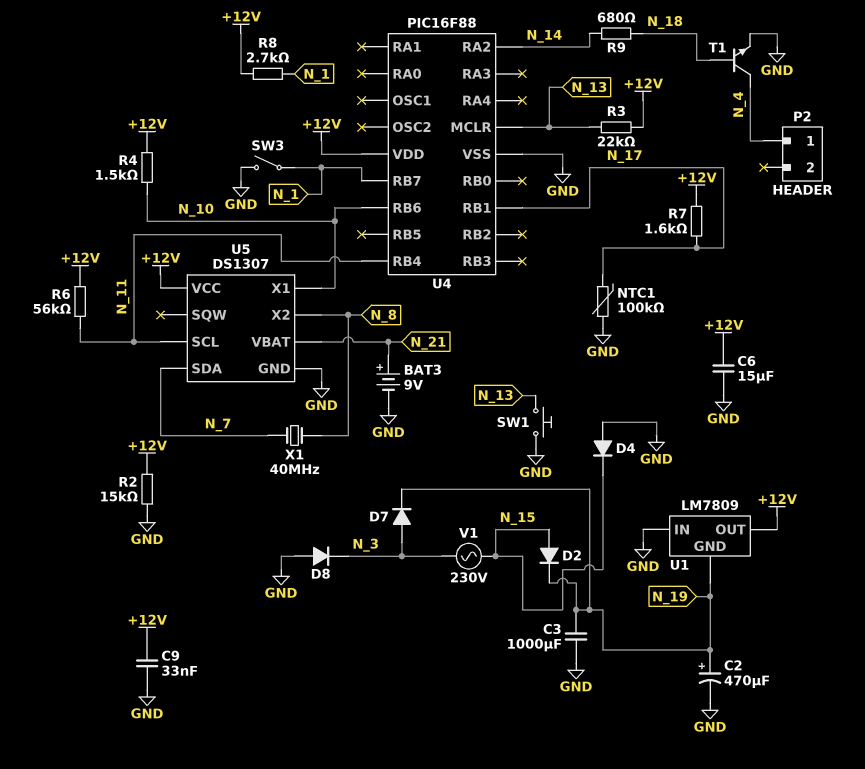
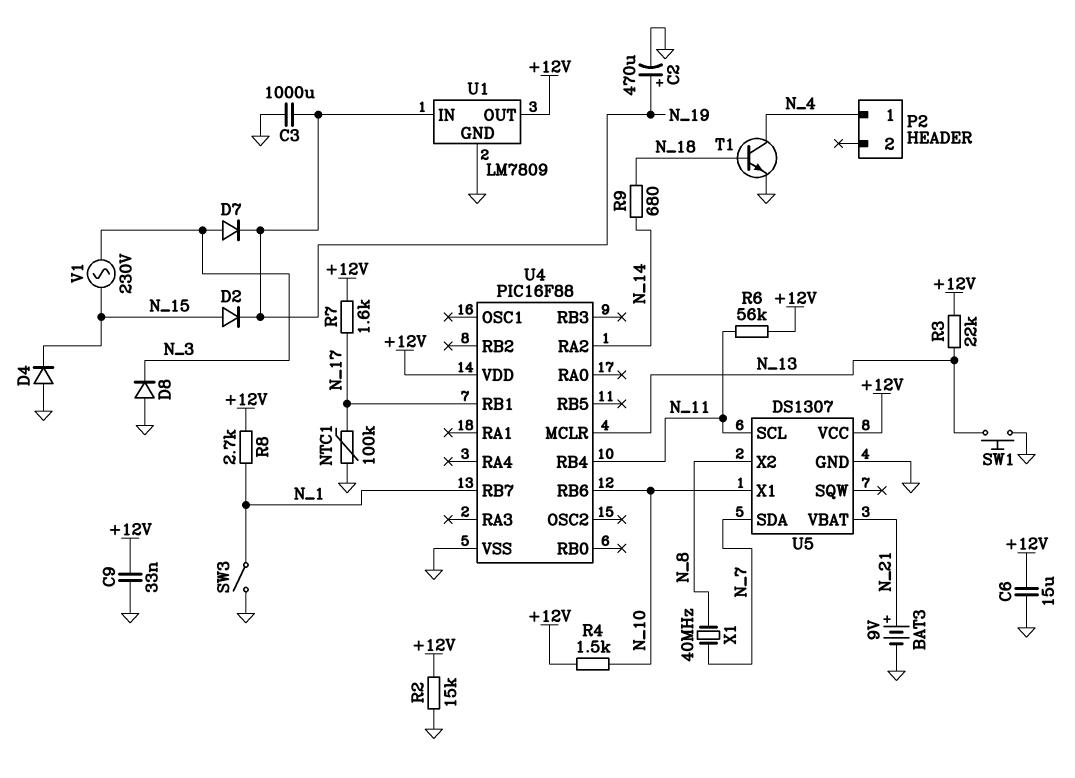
U1 pin GND: N_19 -> GND
U1 pin IN: GND -> N_19

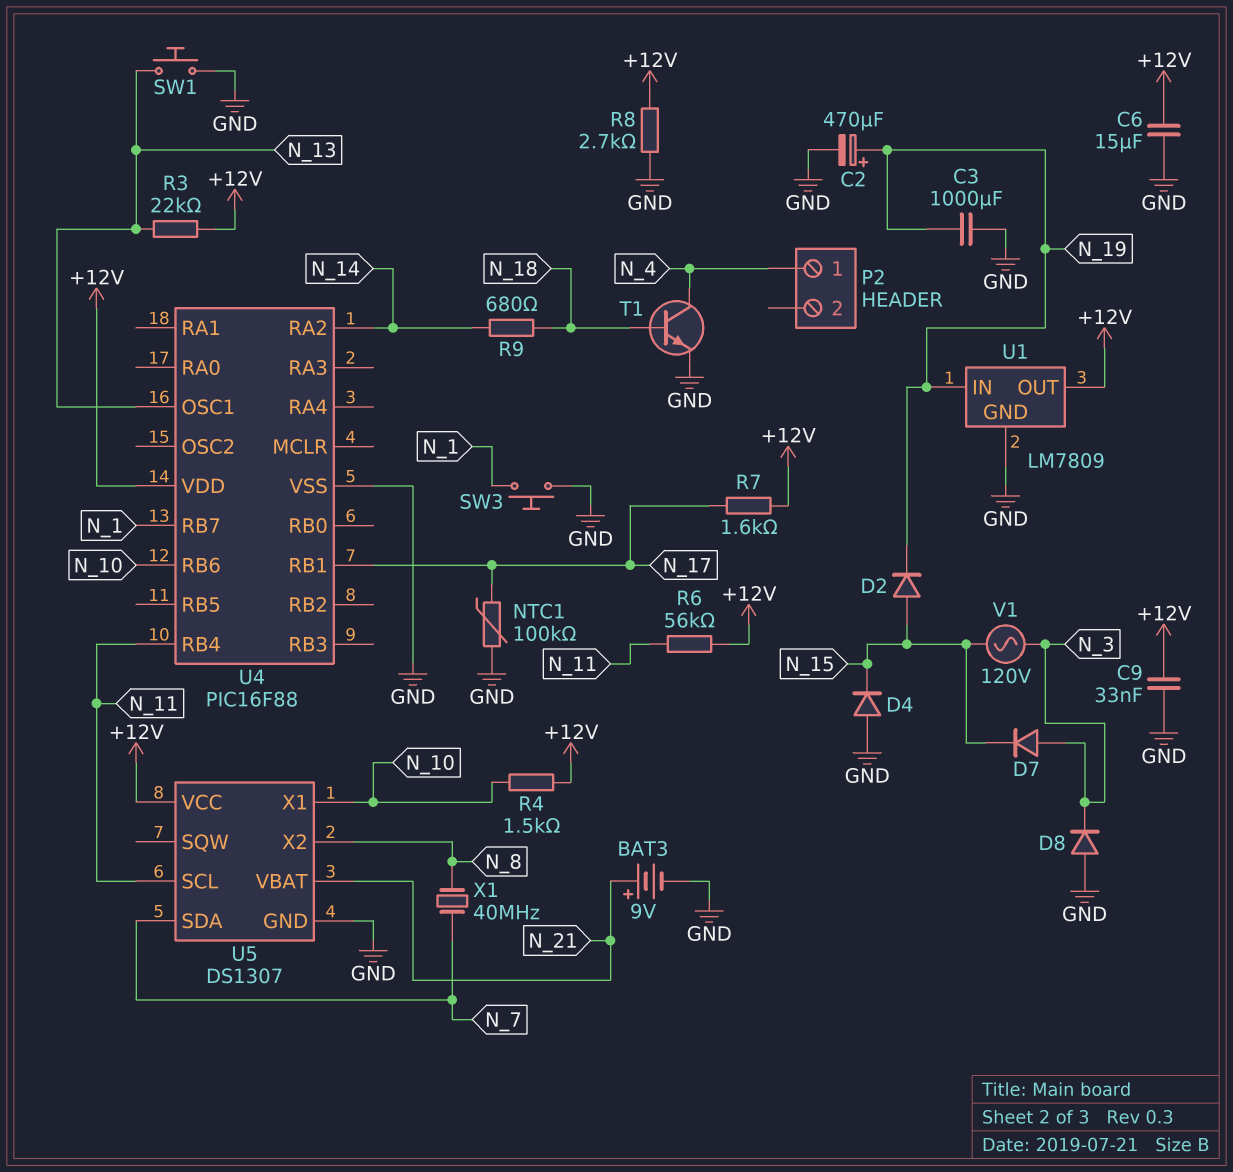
D7: diode (A N_3, K N_19) -> diode (A N_3, K N_15)
R2: 15k (+12V, GND) -> none
R8: 2.7k (+12V, N_1) -> 2.7k (+12V, GND)
SW3: switch (GND, N_1) -> button (GND, N_1)
U4 pin MCLR: N_13 -> none
U4 pin OSC1: none -> N_13
V1: AC 230V (N_3, N_15) -> AC 120V (N_3, N_15)

